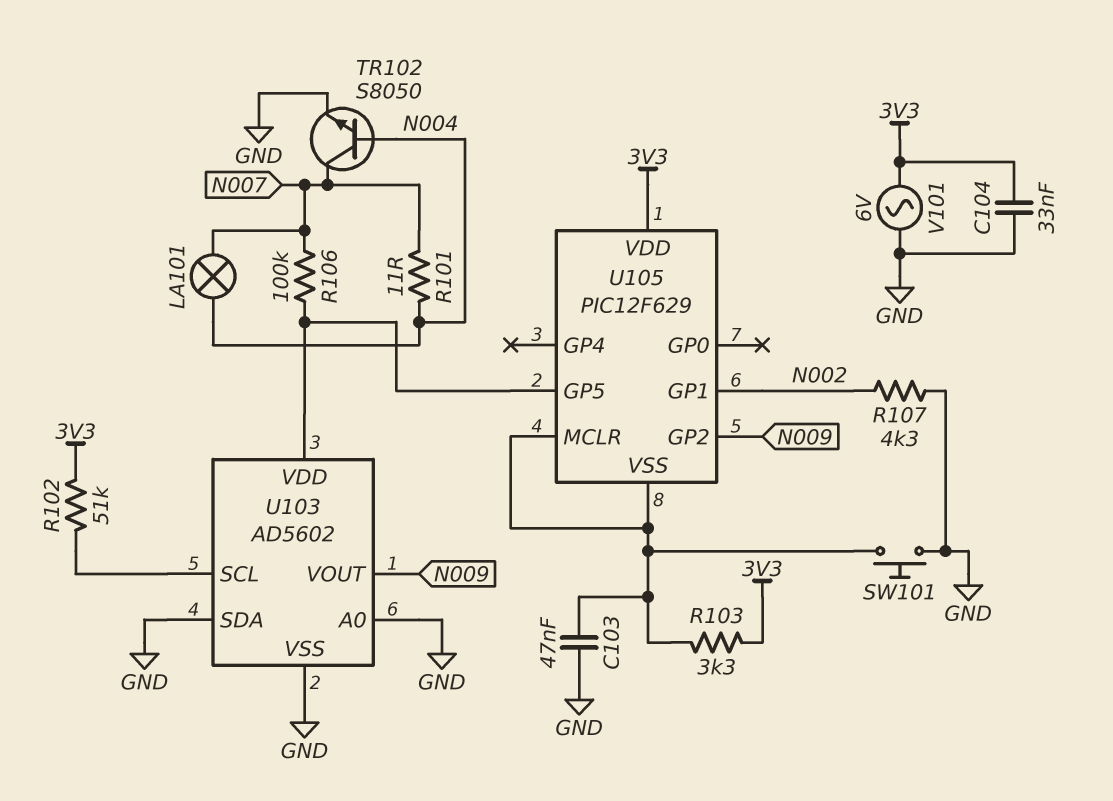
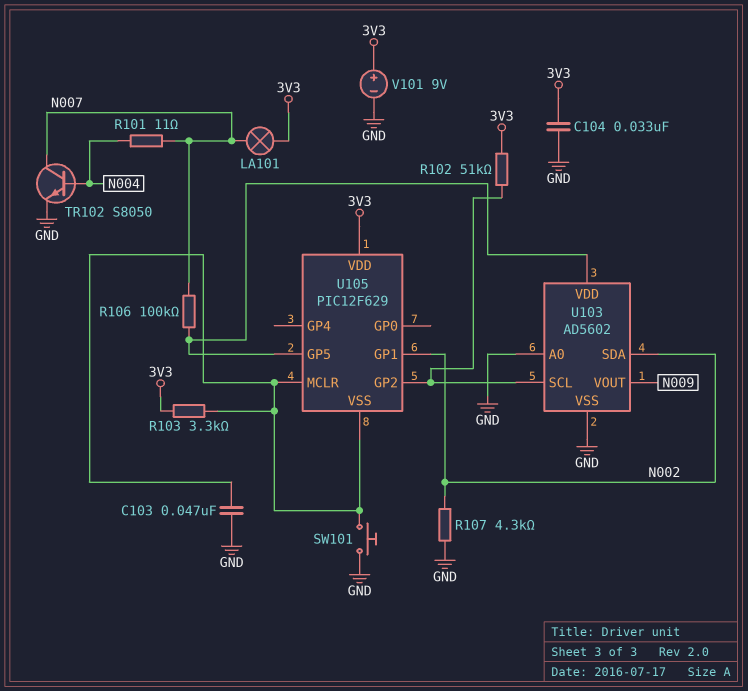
LA101: lamp (N004, N007) -> lamp (3V3, N007)
U103 pin SDA: GND -> N002
U105 pin GP2: N009 -> U103/SCL
V101: AC 6V (3V3, GND) -> 9V (plus 3V3, minus GND)

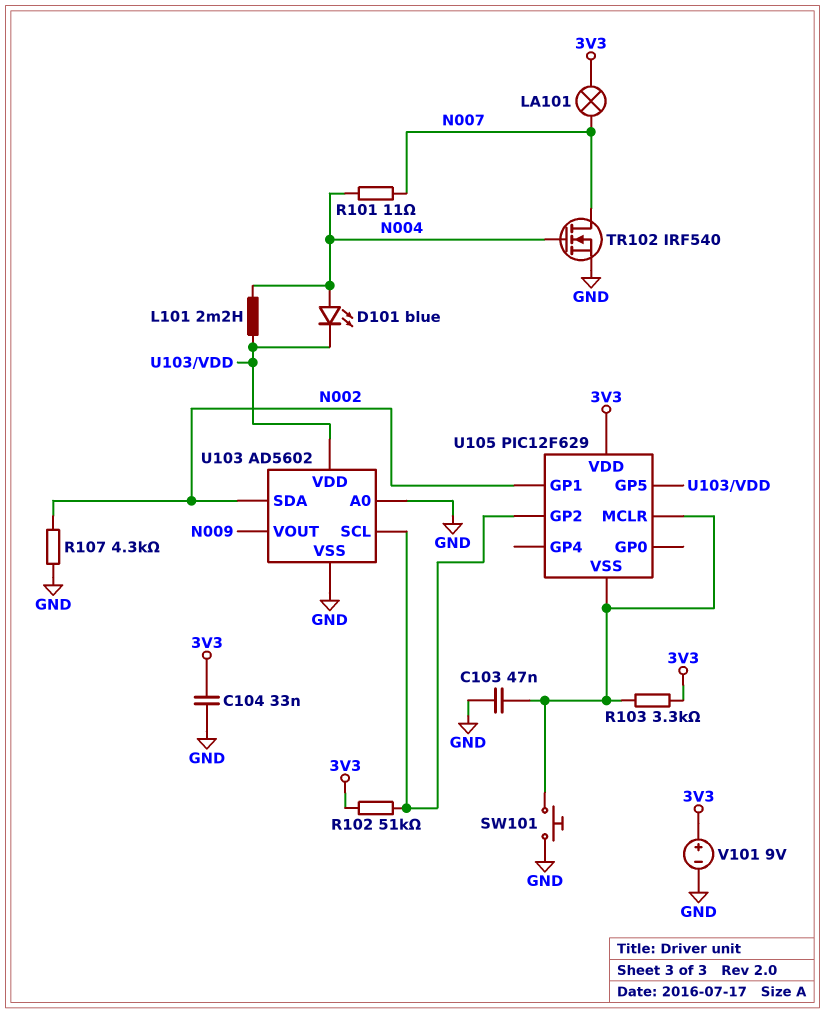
D101: none -> LED blue (A N004, K U103/VDD)
L101: none -> 2.2mH (N004, U103/VDD)
R106: 100k (N007, U103/VDD) -> none
TR102: NPN S8050 (B N004, C N007, E GND) -> NMOS IRF540 (G N004, D N007, S GND)

